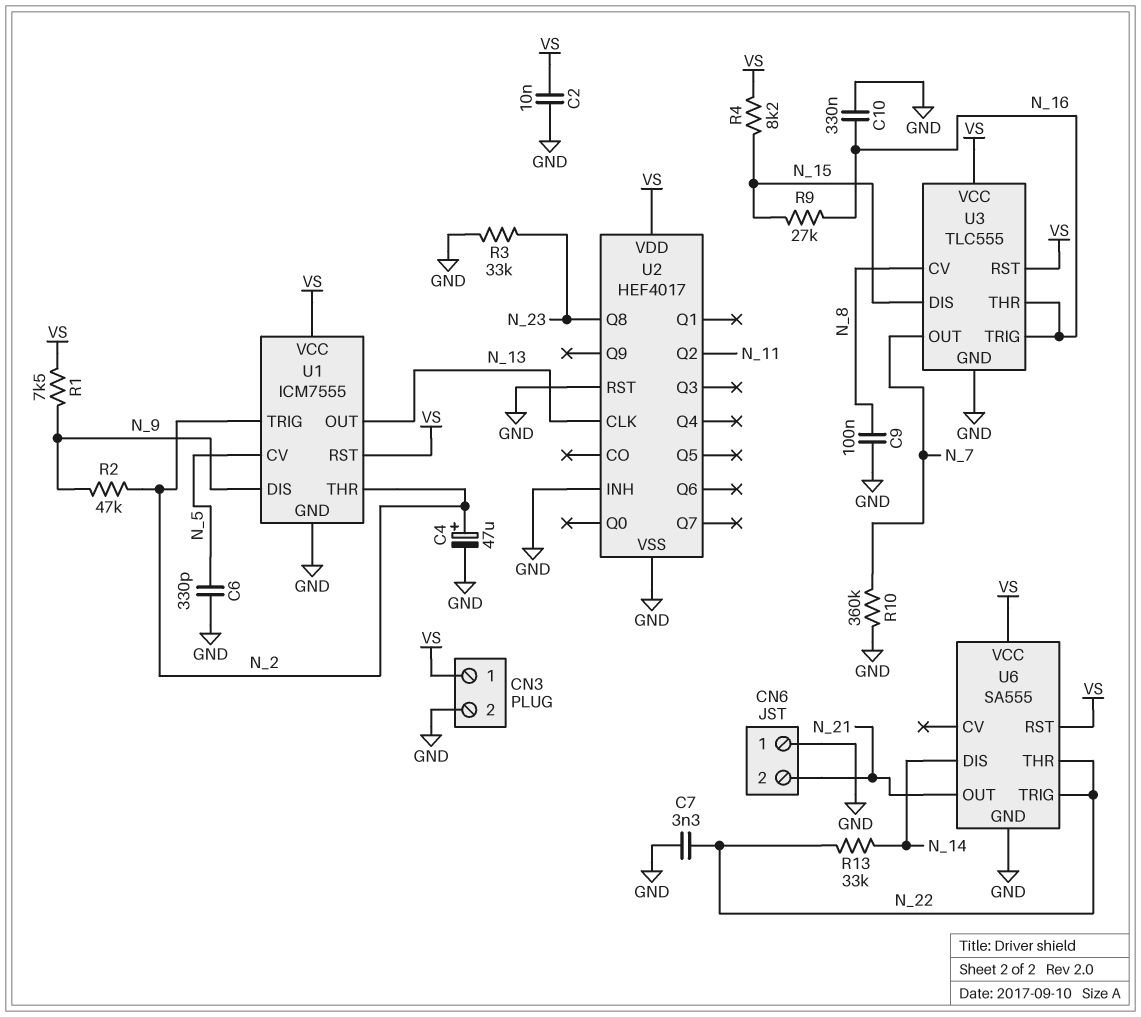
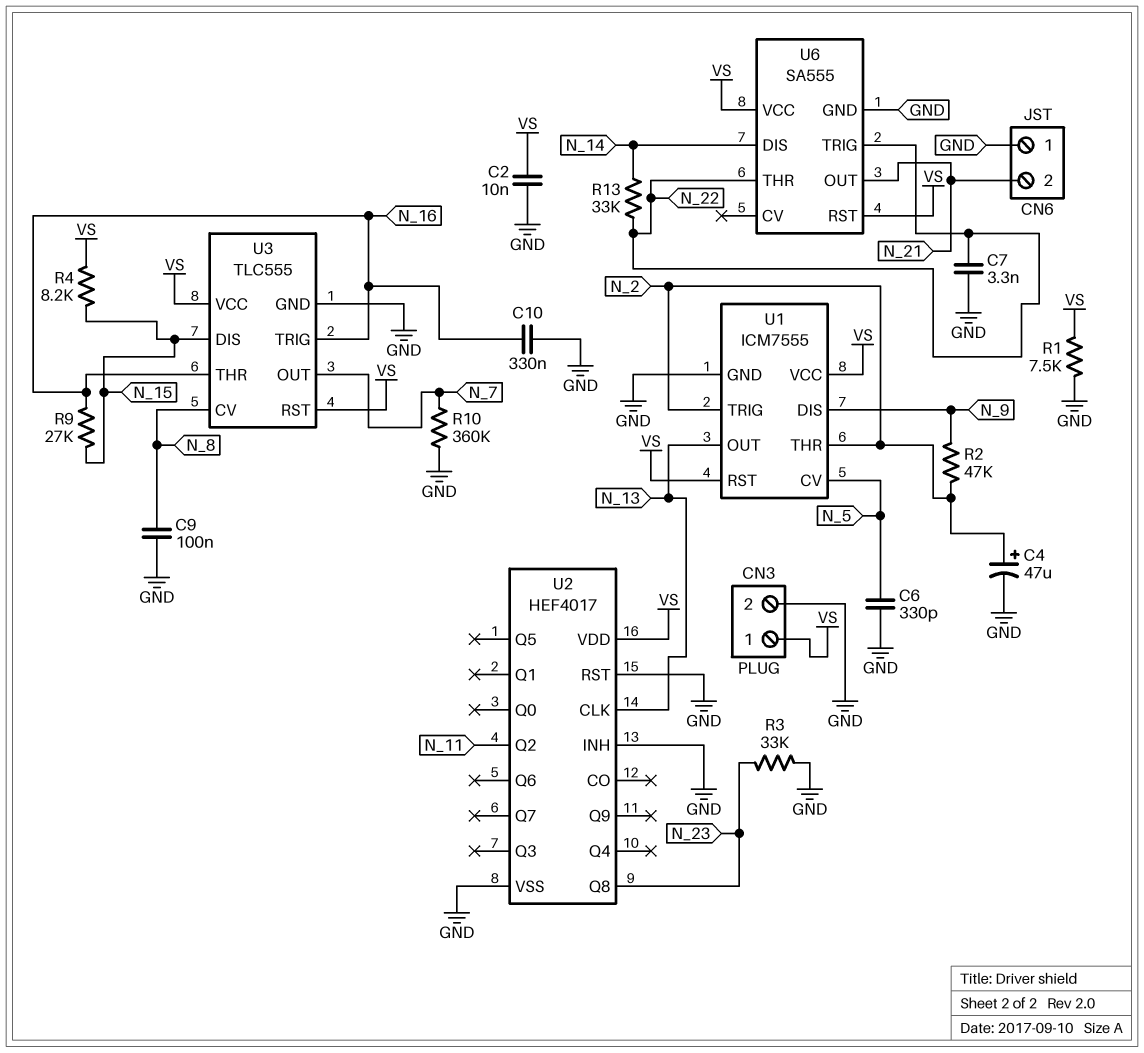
R1: 7.5k (N_9, VS) -> 7.5k (GND, VS)

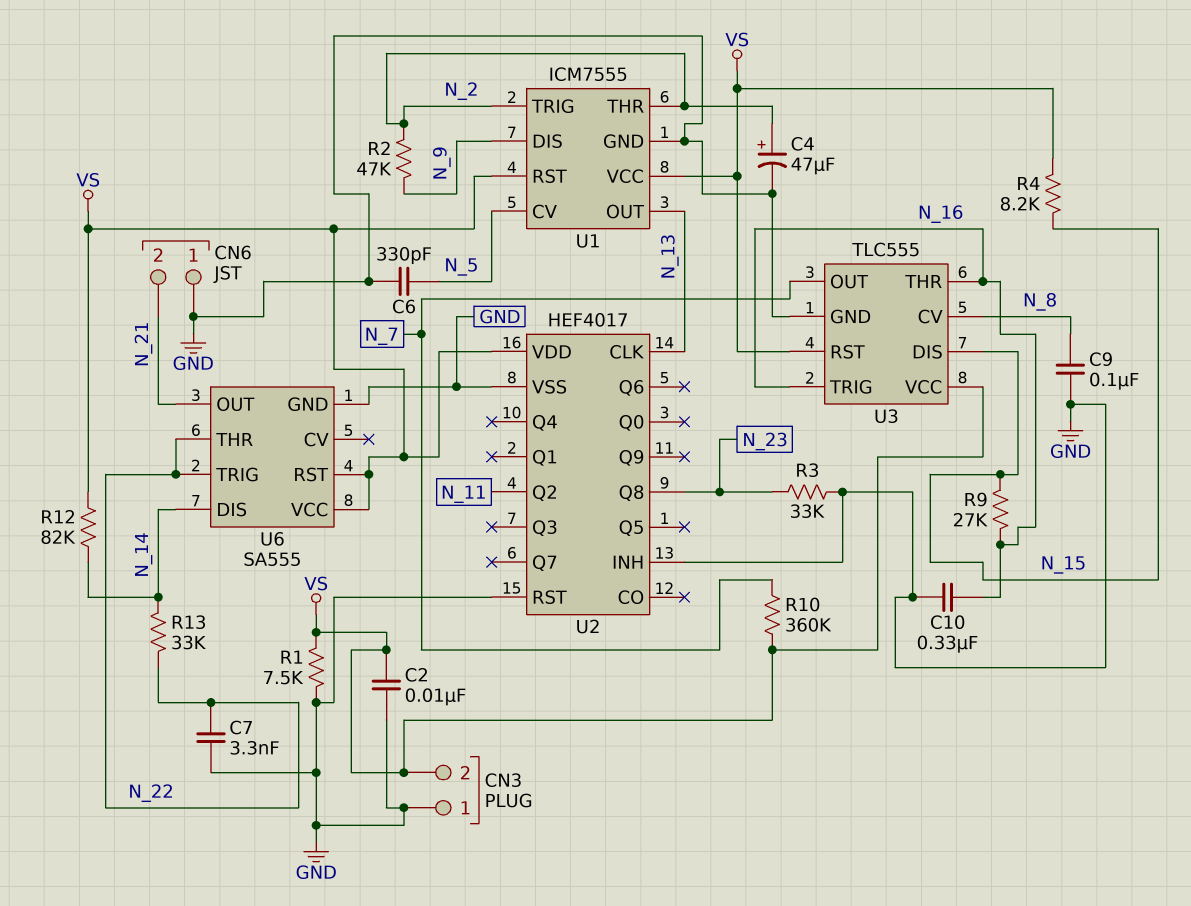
CN3 pin 1: VS -> GND
CN3 pin 2: GND -> VS
R10: 360k (GND, N_7) -> 360k (N_7, VS)
R12: none -> 82k (N_14, VS)

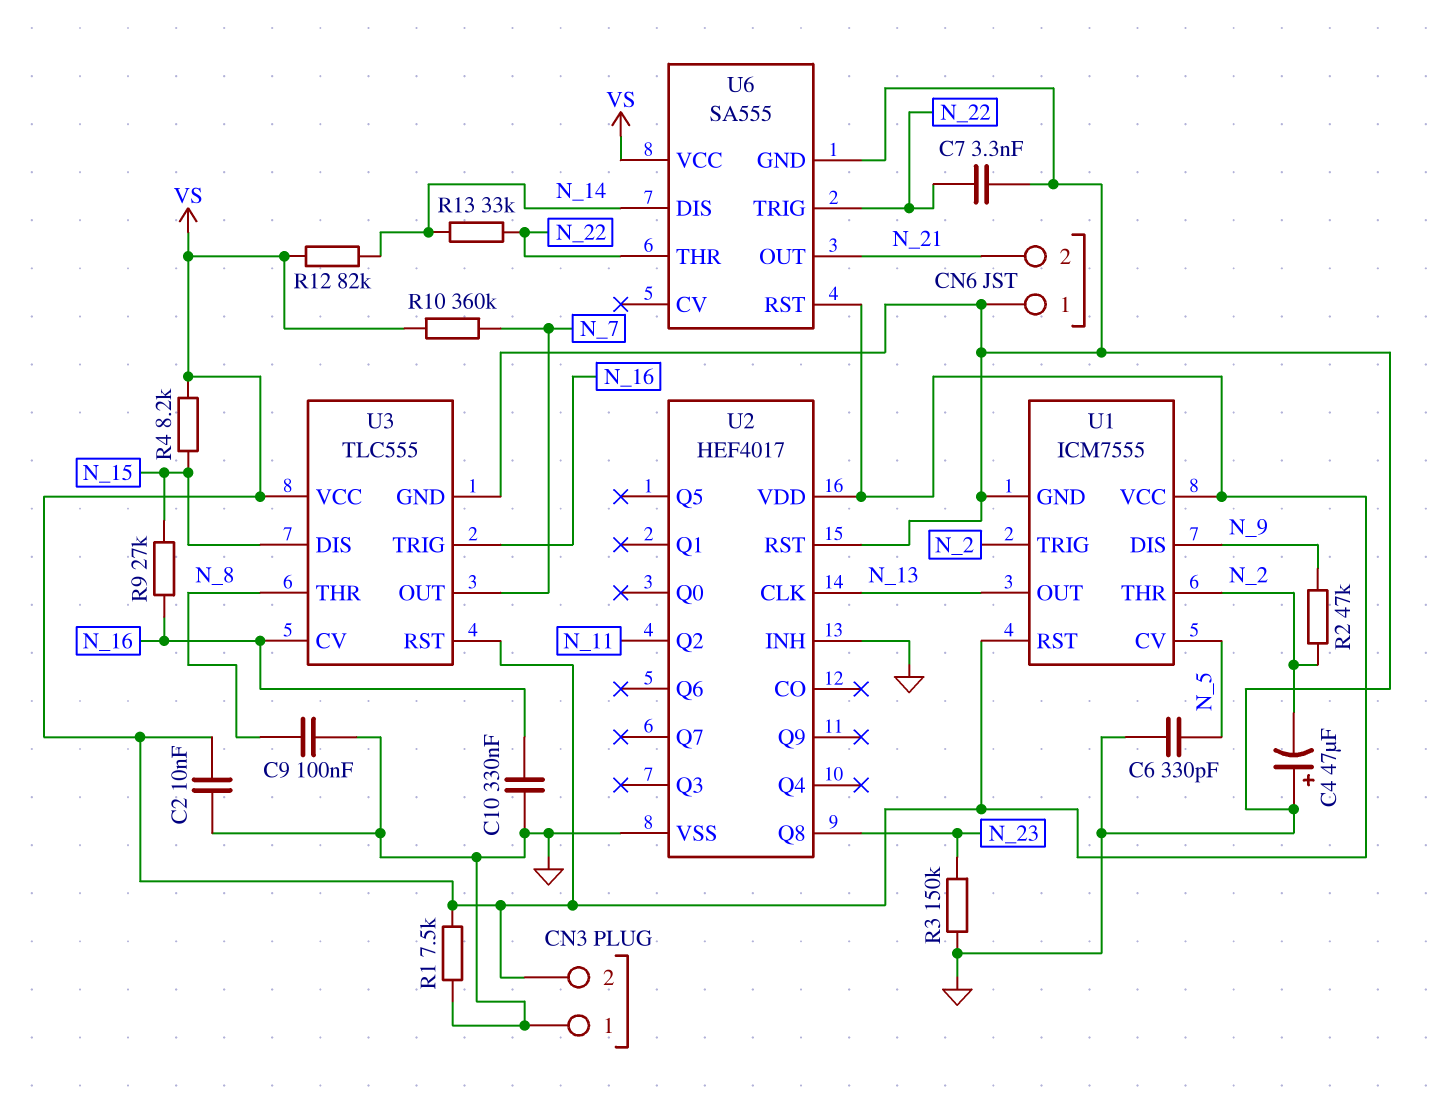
C4: 47uF (plus N_2, minus GND) -> 47uF (plus GND, minus N_2)
R3: 33k (GND, N_23) -> 150k (GND, N_23)
U3 pin CV: N_8 -> N_16
U3 pin THR: N_16 -> N_8

